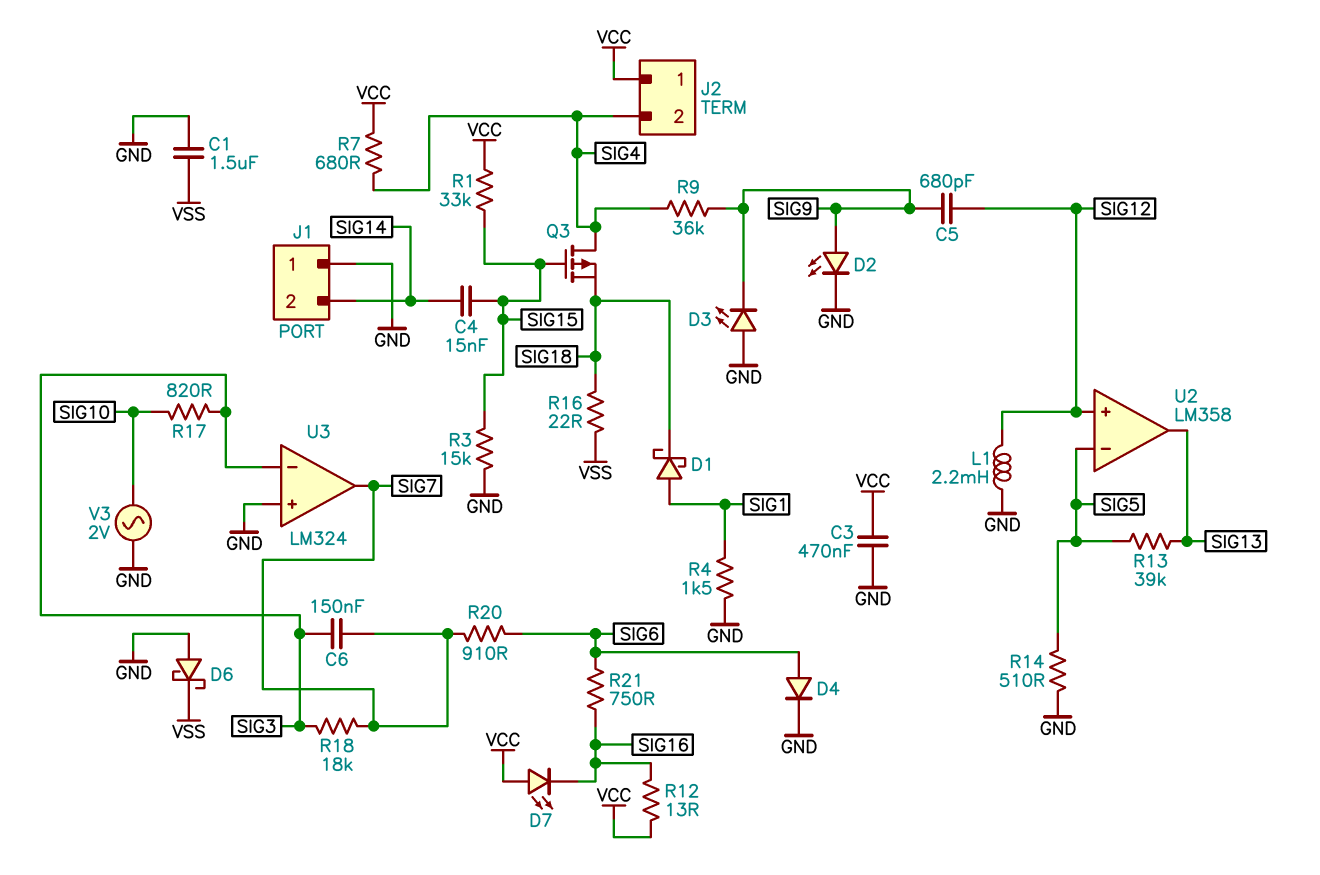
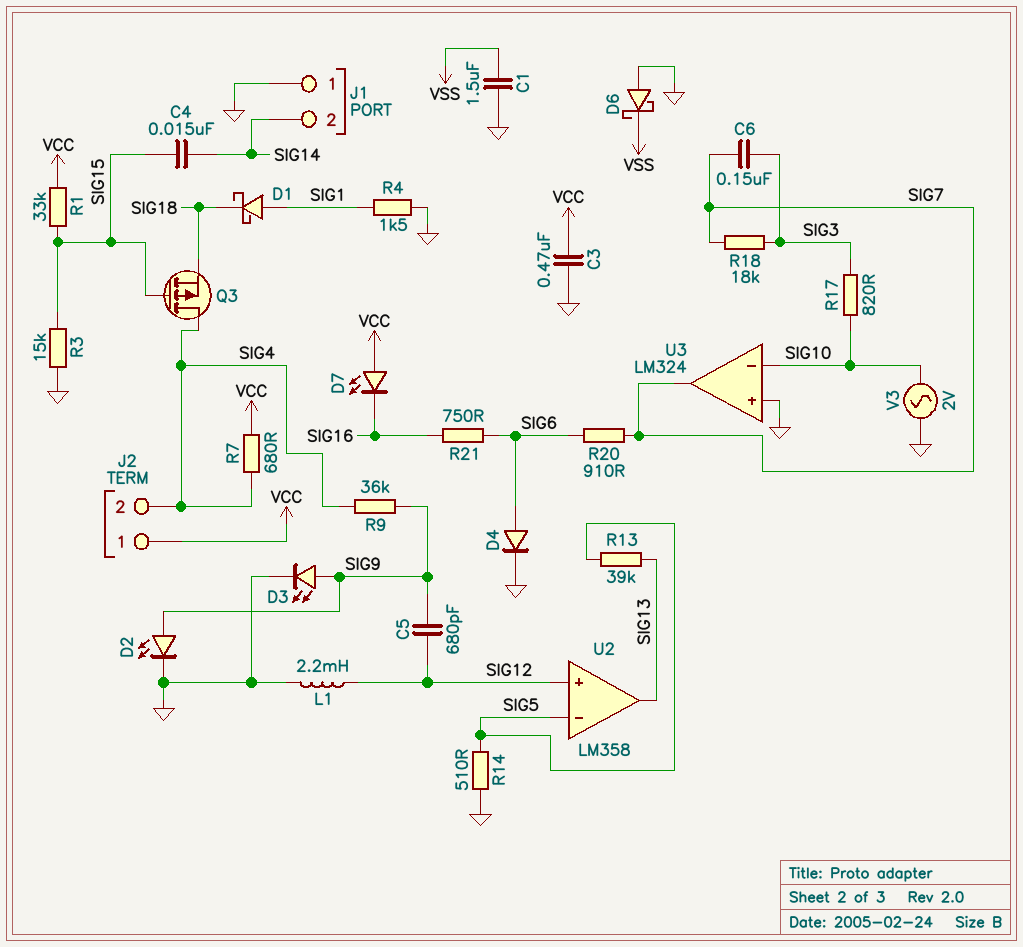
D3: LED (A GND, K SIG9) -> LED (A SIG9, K GND)
R12: 13 (SIG16, VCC) -> none
R16: 22 (SIG18, VSS) -> none
U3 pin in-: SIG3 -> SIG10

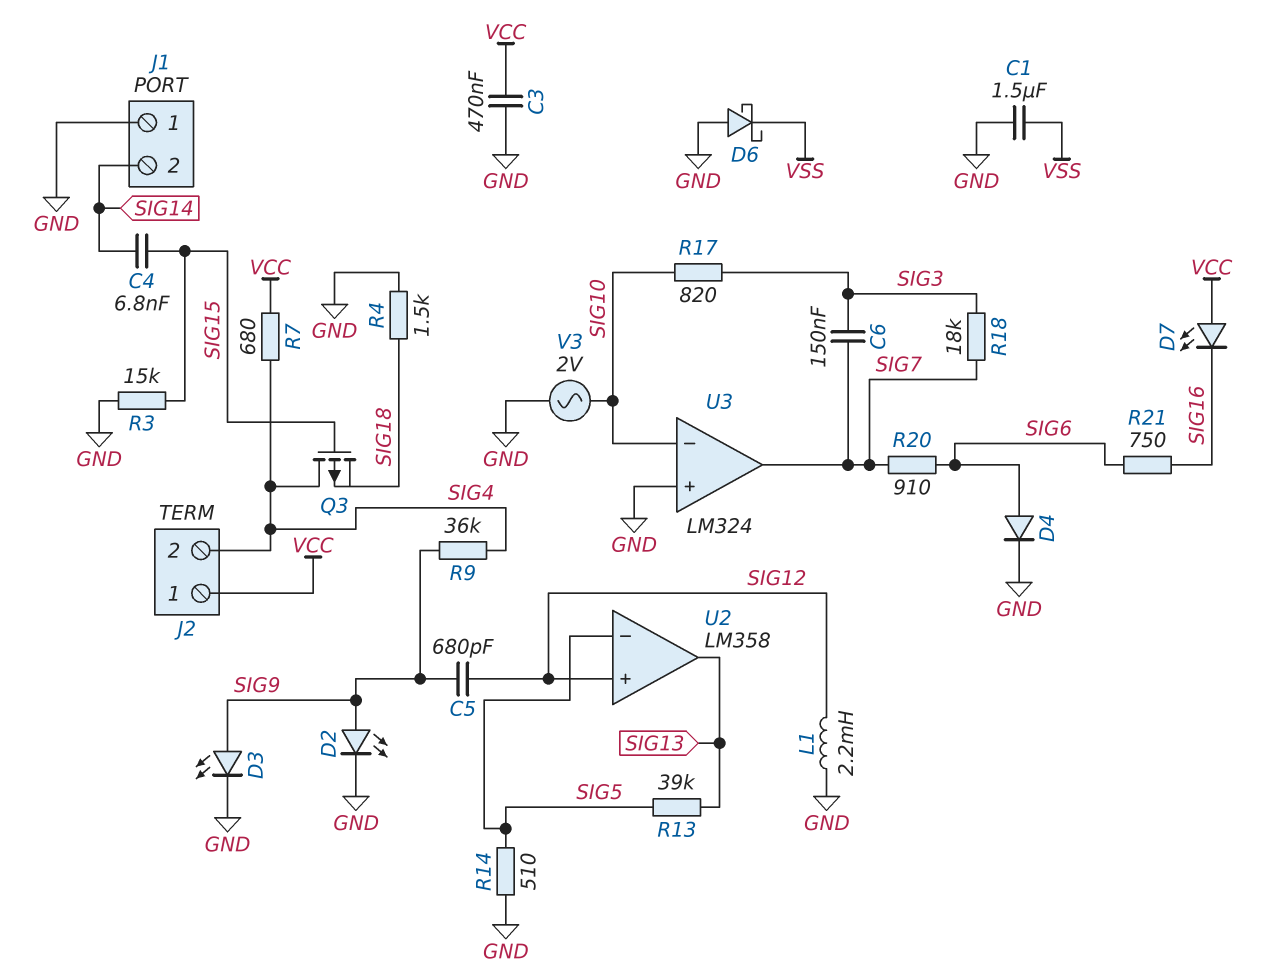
C4: 15nF (SIG14, SIG15) -> 6.8nF (SIG14, SIG15)
D1: schottky (A SIG1, K SIG18) -> none
R1: 33k (SIG15, VCC) -> none
R4: 1.5k (GND, SIG1) -> 1.5k (GND, SIG18)

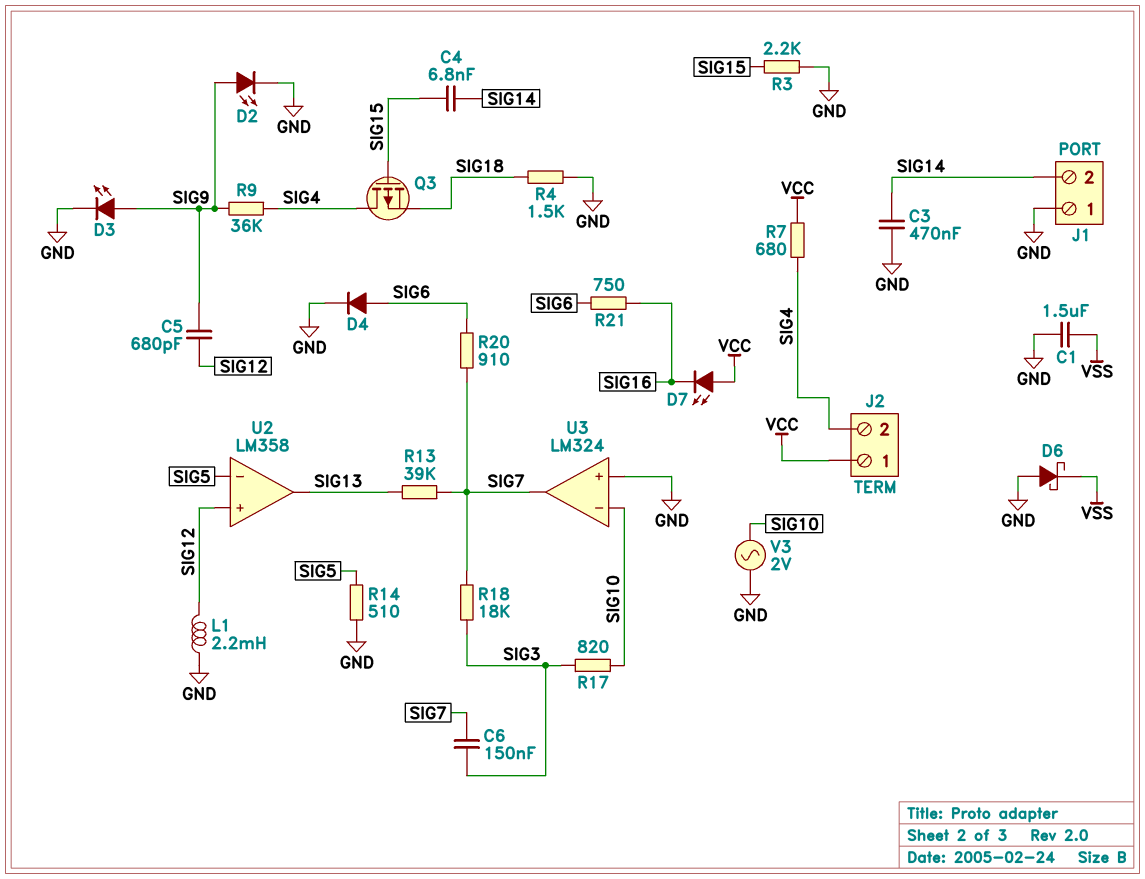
C3: 470nF (GND, VCC) -> 470nF (GND, SIG14)
R3: 15k (GND, SIG15) -> 2.2k (GND, SIG15)
R13: 39k (SIG5, SIG13) -> 39k (SIG7, SIG13)

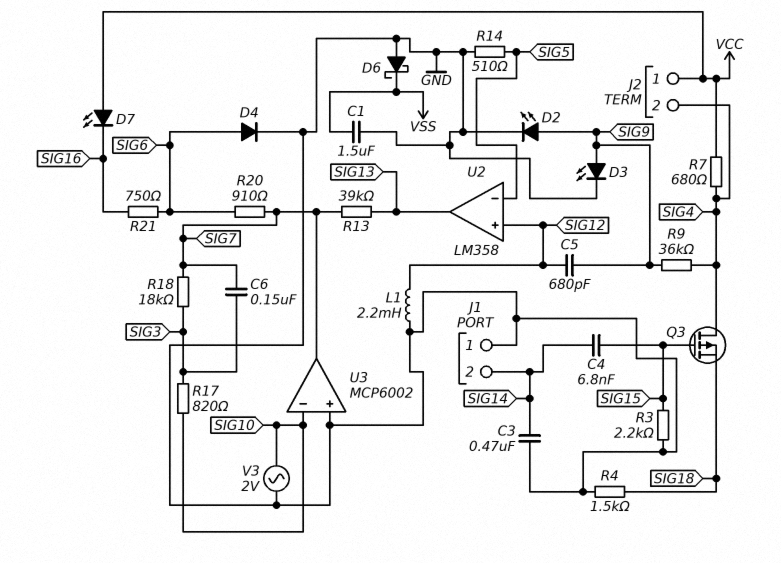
U3: LM324 -> MCP6002

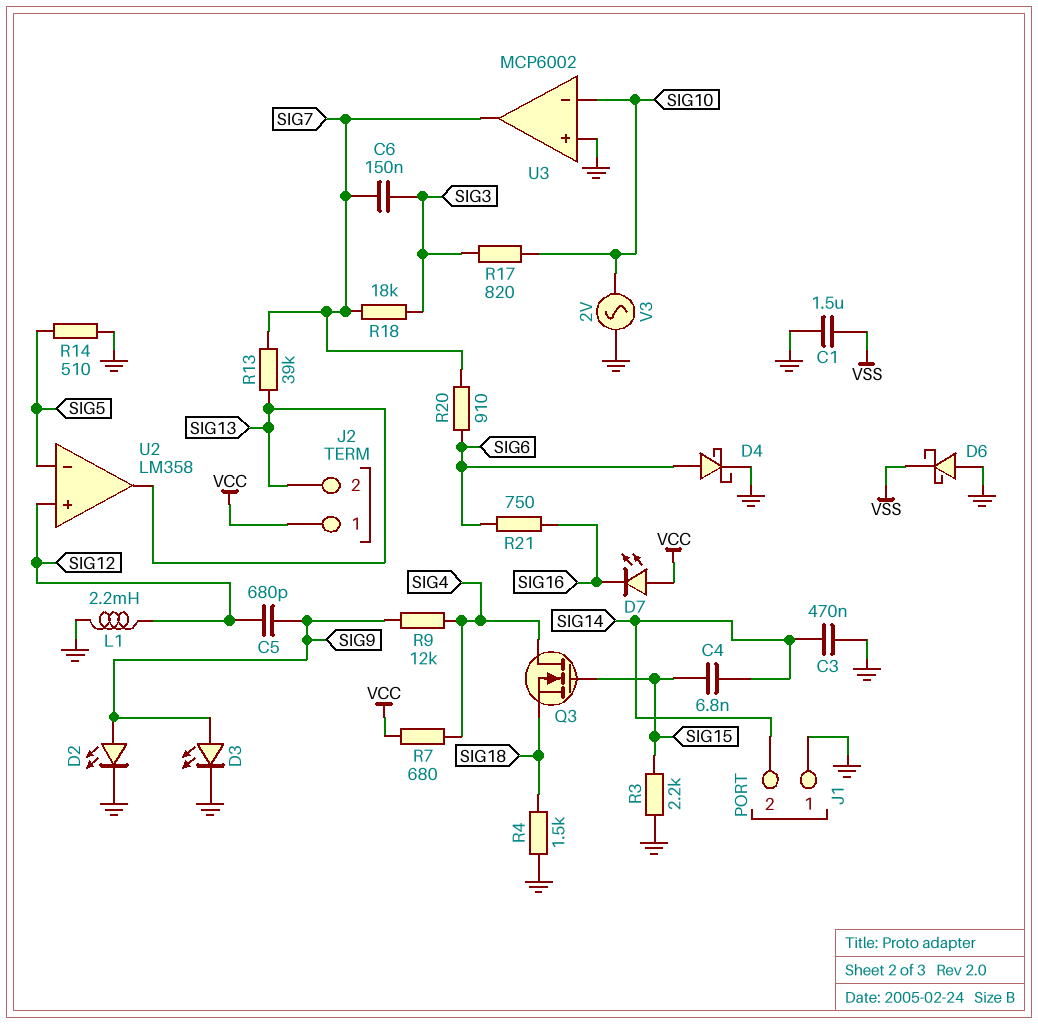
D4: diode (A SIG6, K GND) -> schottky (A SIG6, K GND)
J2 pin 2: SIG4 -> SIG13
Q3: PMOS (G SIG15, D SIG4, S SIG18) -> NMOS (G SIG15, D SIG4, S SIG18)
R9: 36k (SIG4, SIG9) -> 12k (SIG4, SIG9)

